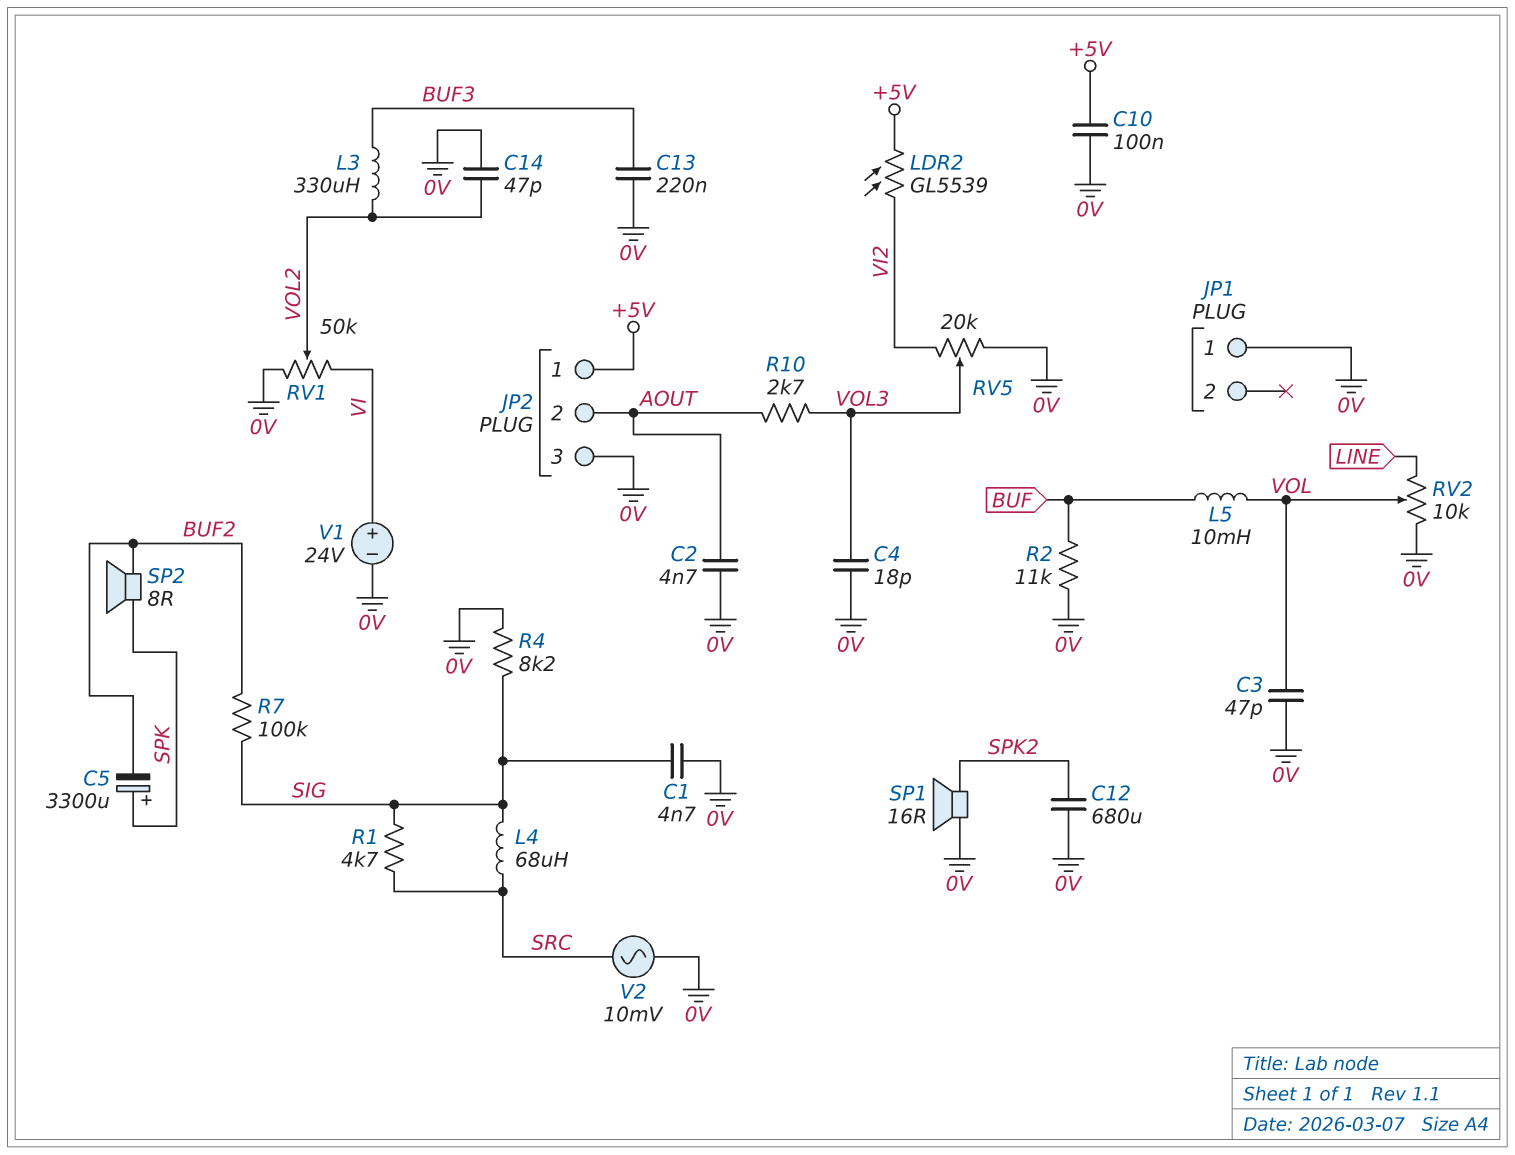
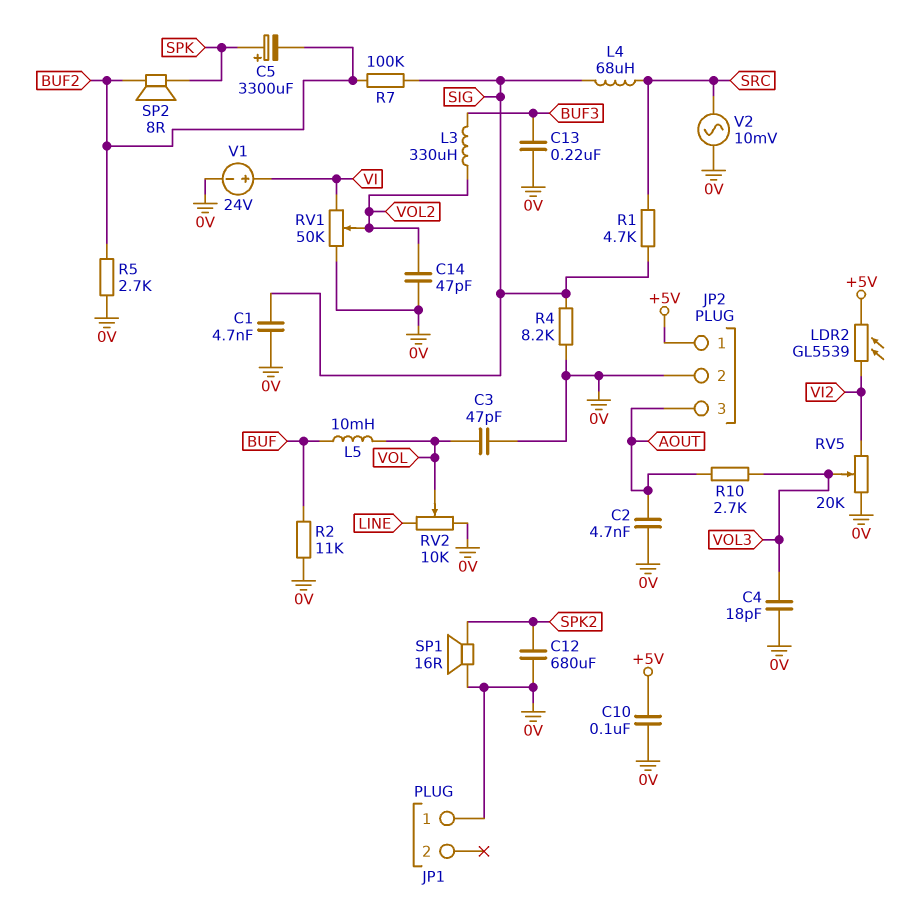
JP2 pin 2: AOUT -> 0V
JP2 pin 3: 0V -> AOUT
R5: none -> 2.7k (0V, BUF2)

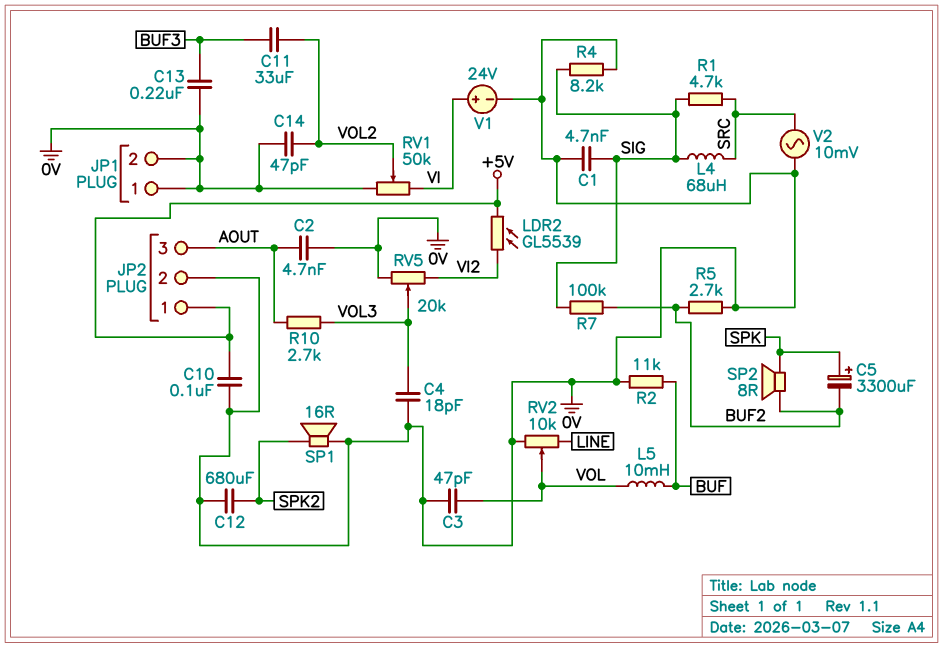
C11: none -> 33uF (BUF3, VOL2)
JP1 pin 2: none -> 0V
L3: 330uH (BUF3, VOL2) -> none

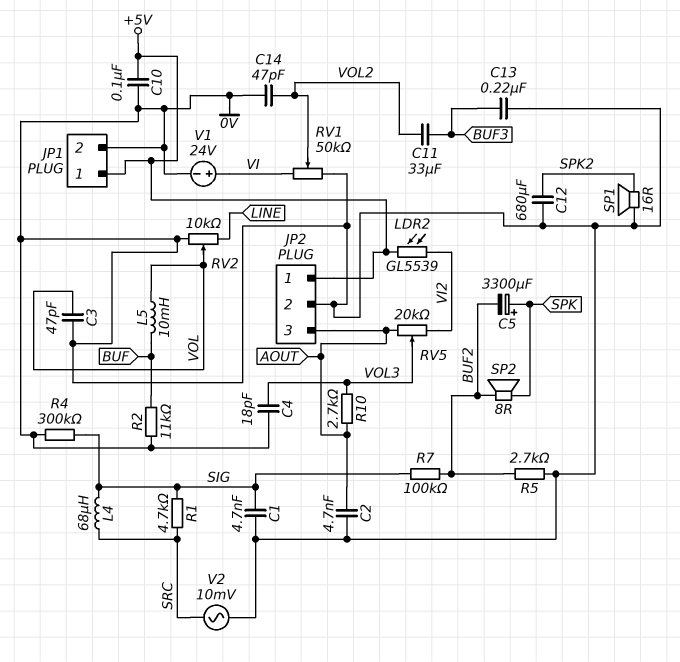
JP1 pin 1: 0V -> +5V
R4: 8.2k (0V, SIG) -> 300k (0V, SIG)
RV5: 20k (0V, VI2, wiper VOL3) -> 20k (AOUT, VI2, wiper VOL3)

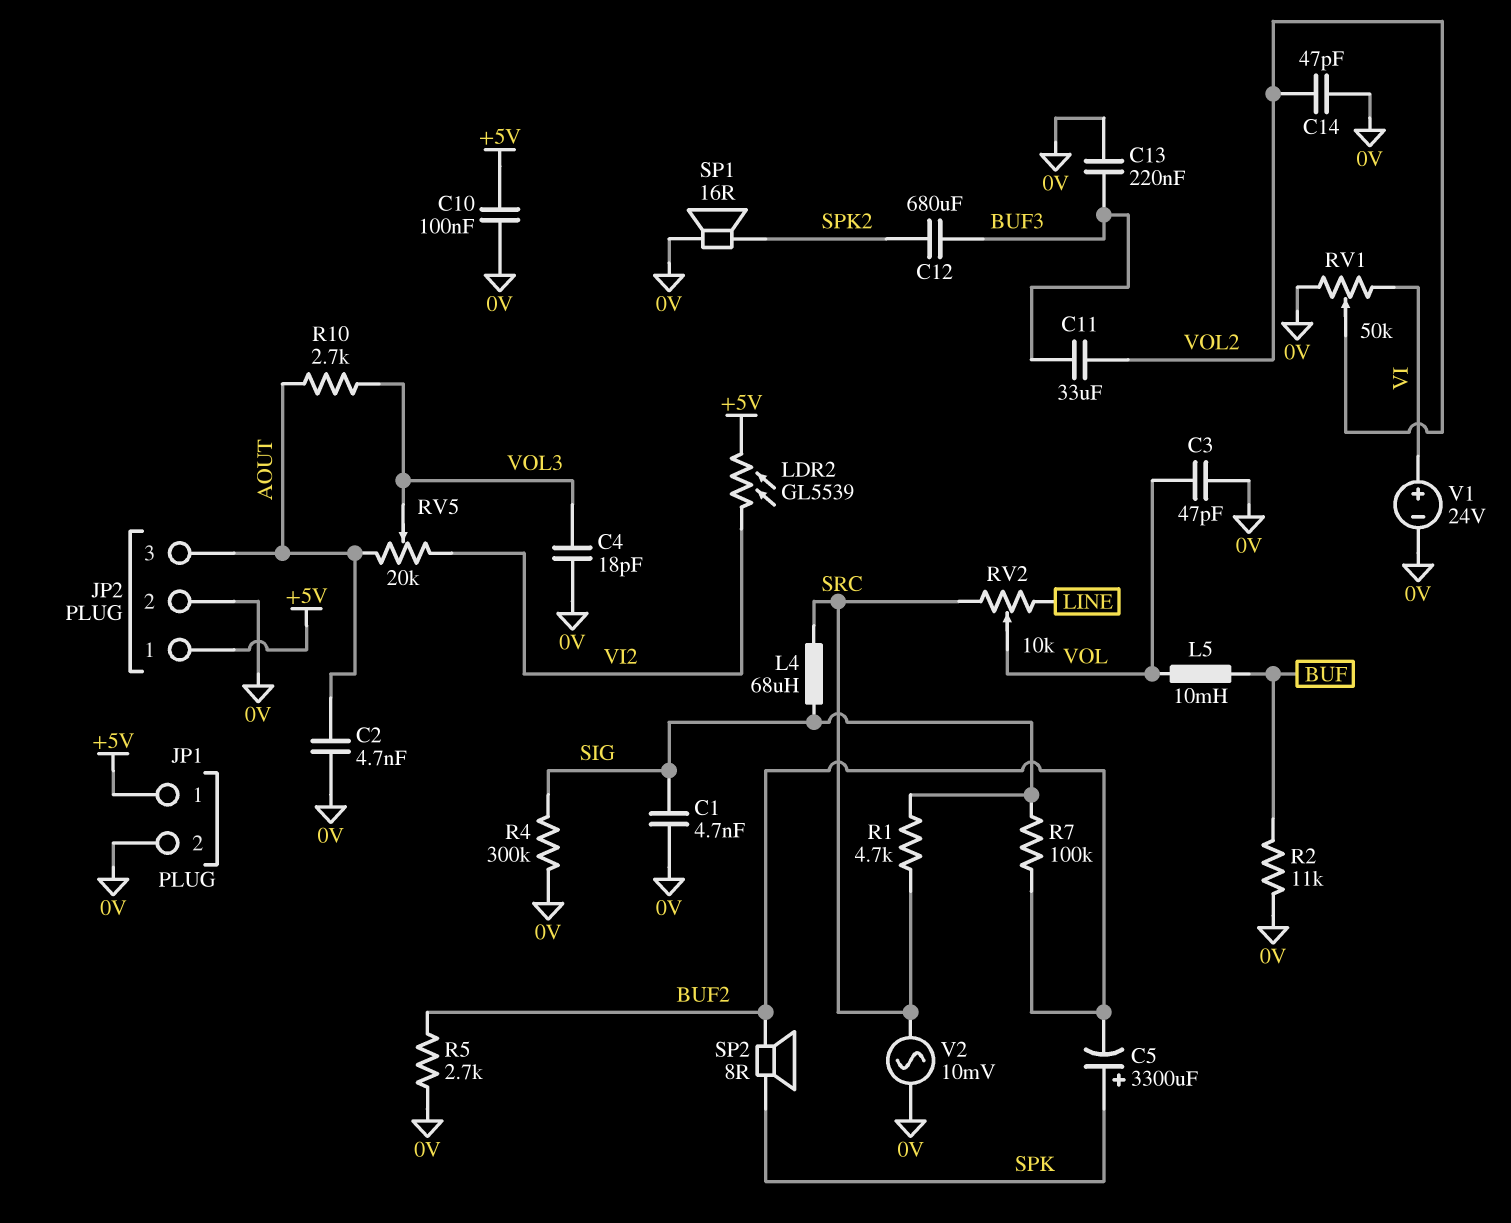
C12: 680uF (0V, SPK2) -> 680uF (BUF3, SPK2)
RV2: 10k (0V, LINE, wiper VOL) -> 10k (LINE, SRC, wiper VOL)

